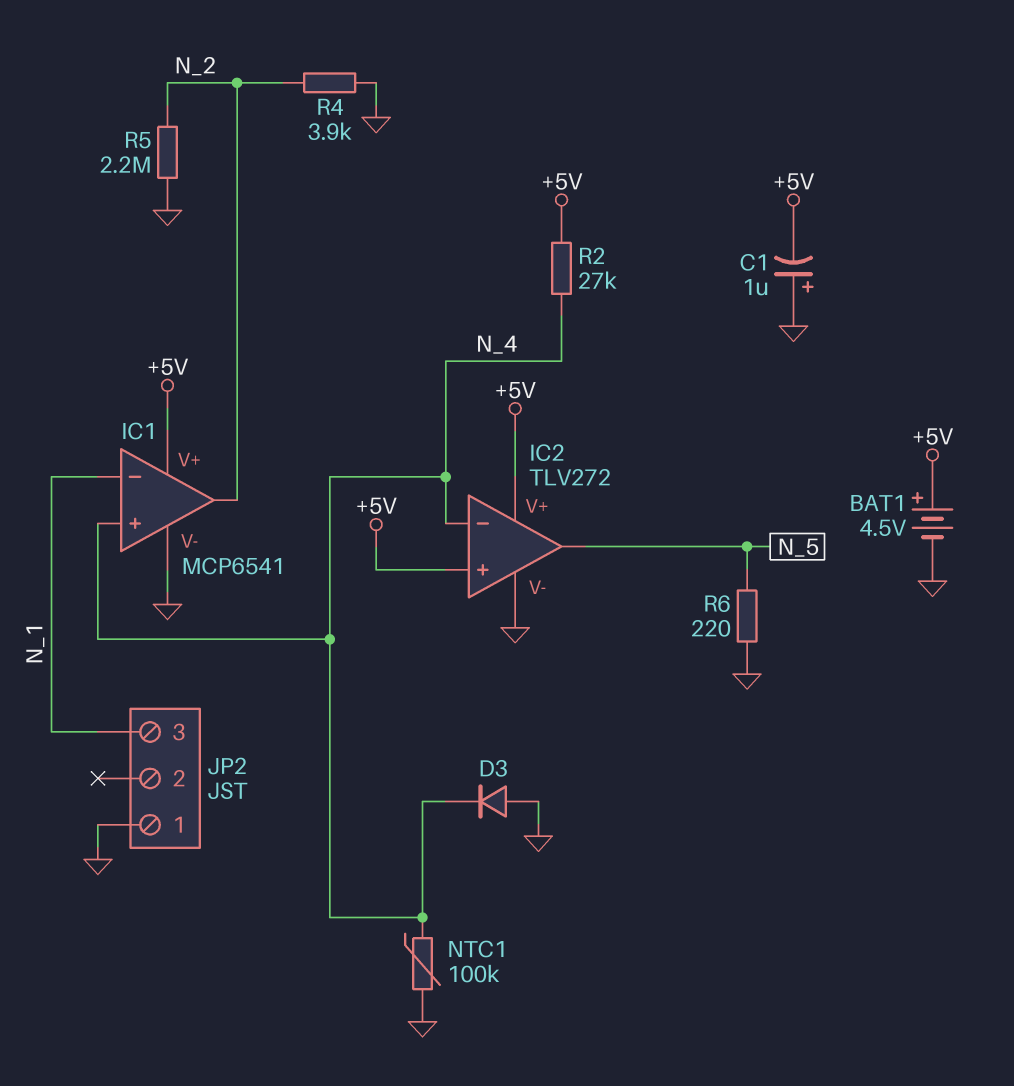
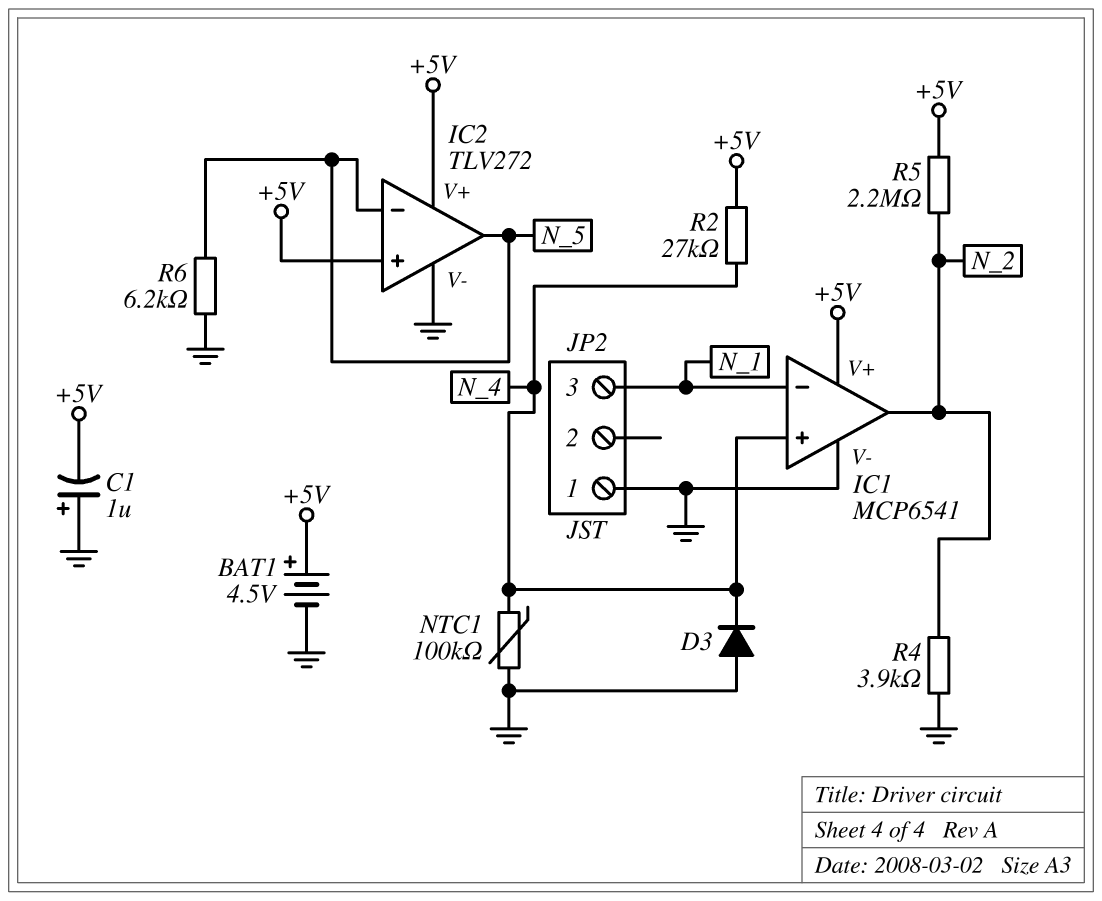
IC2 pin in-: N_4 -> N_5
R5: 2.2M (GND, N_2) -> 2.2M (+5V, N_2)
R6: 220 (GND, N_5) -> 6.2k (GND, N_5)

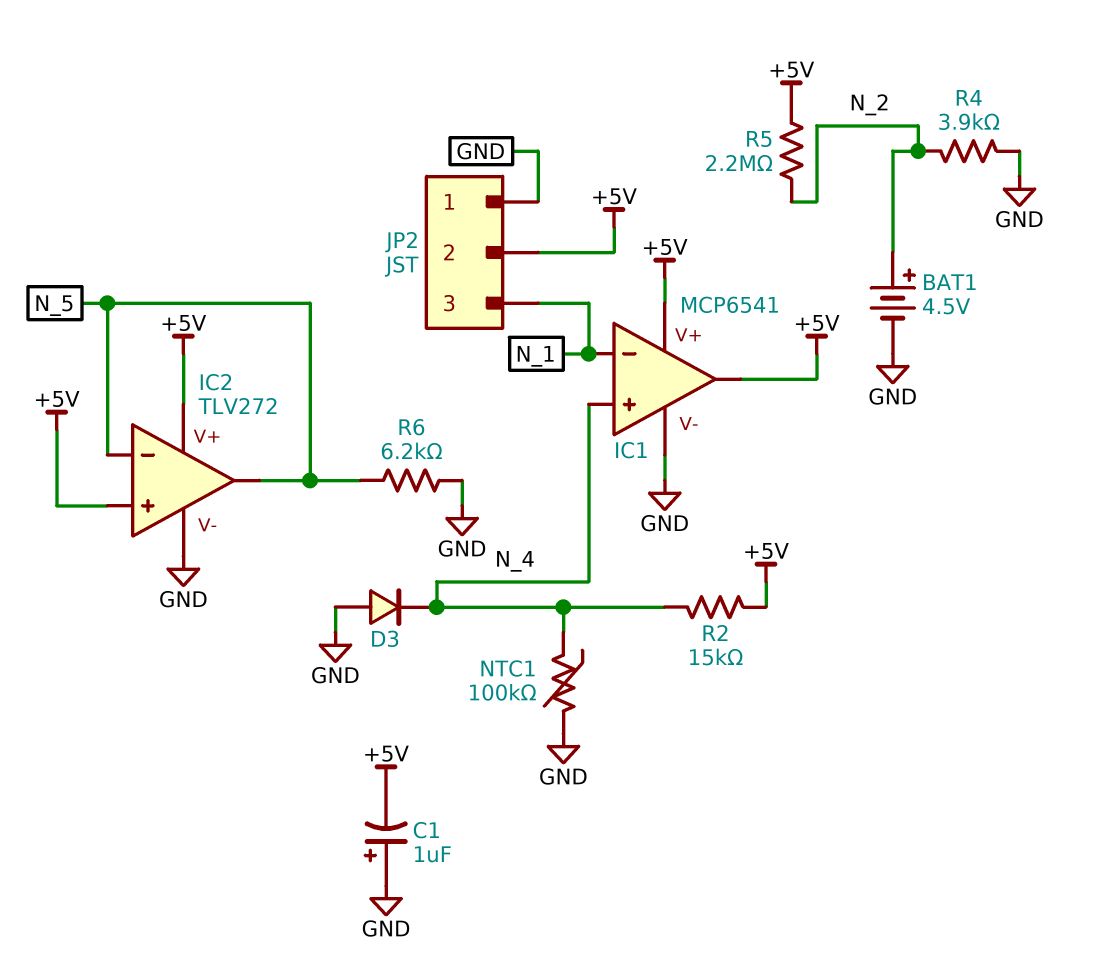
BAT1: 4.5V (plus +5V, minus GND) -> 4.5V (plus N_2, minus GND)
IC1 pin out: N_2 -> +5V
JP2 pin 2: none -> +5V
R2: 27k (+5V, N_4) -> 15k (+5V, N_4)

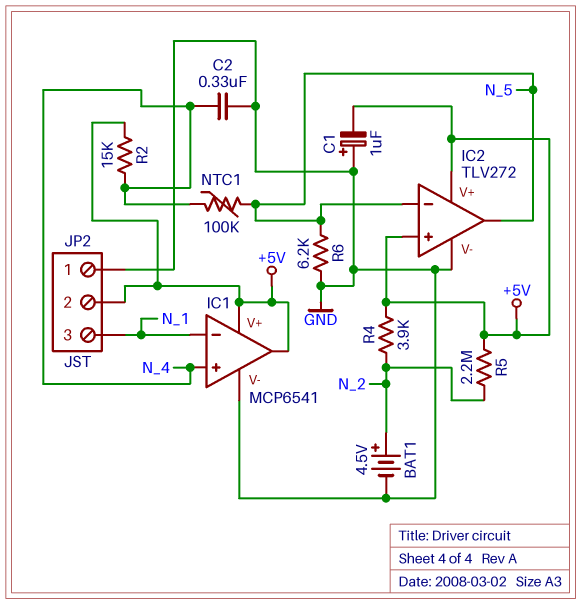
C2: none -> 330nF (GND, N_4)
D3: diode (A GND, K N_4) -> none
NTC1: 100k (GND, N_4) -> 100k (N_4, N_5)
R4: 3.9k (GND, N_2) -> 3.9k (+5V, N_2)

